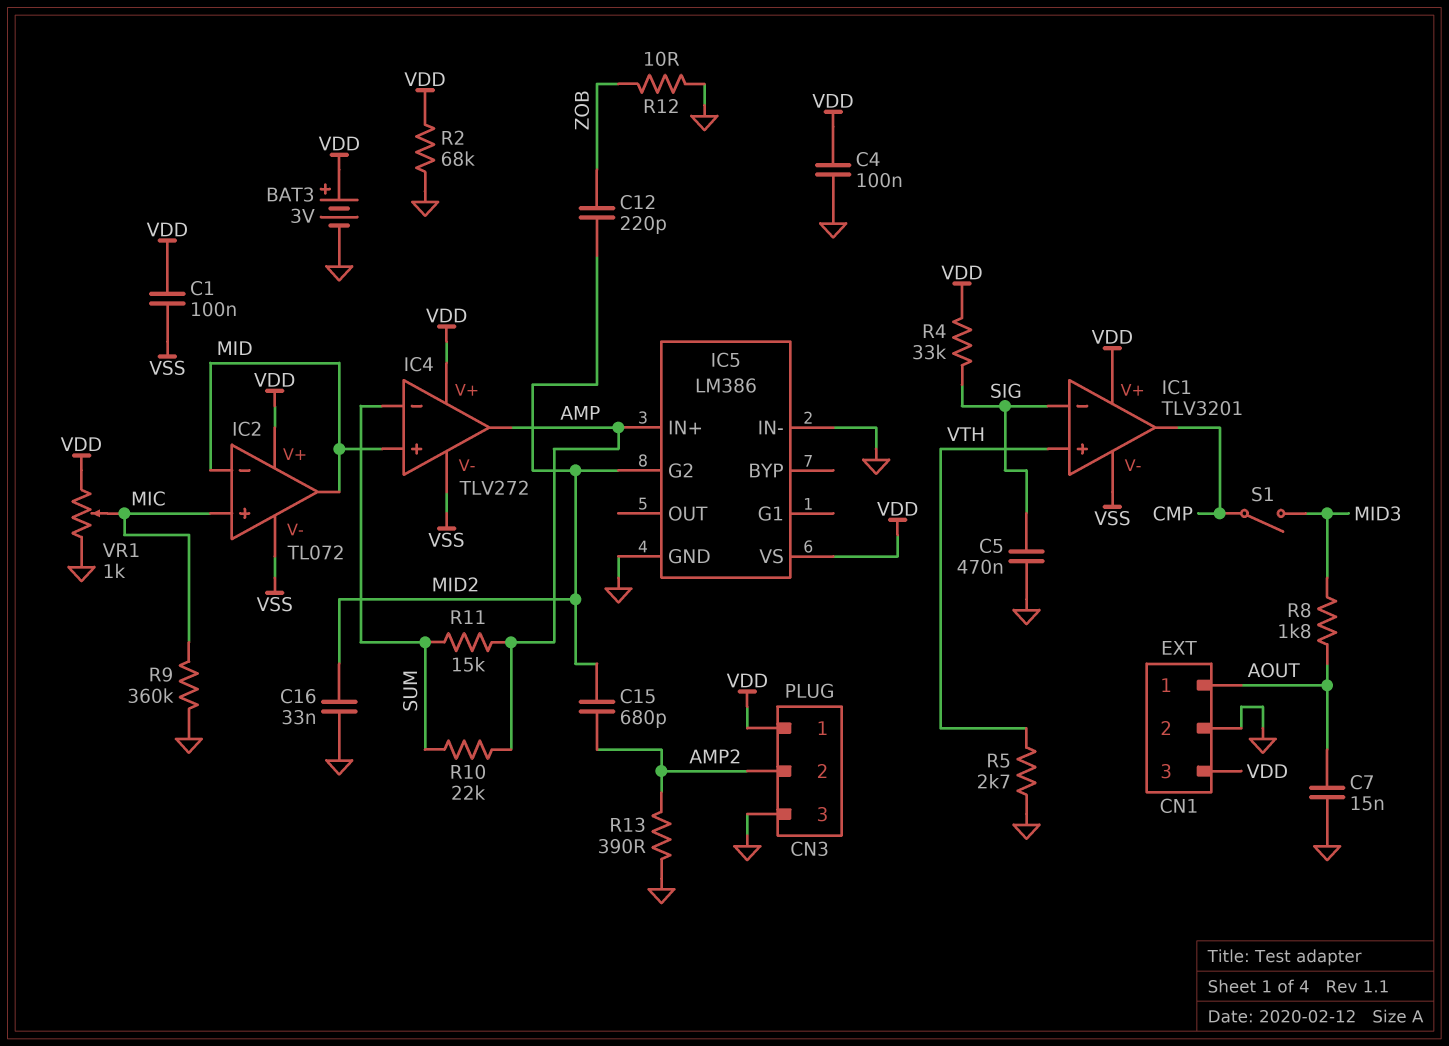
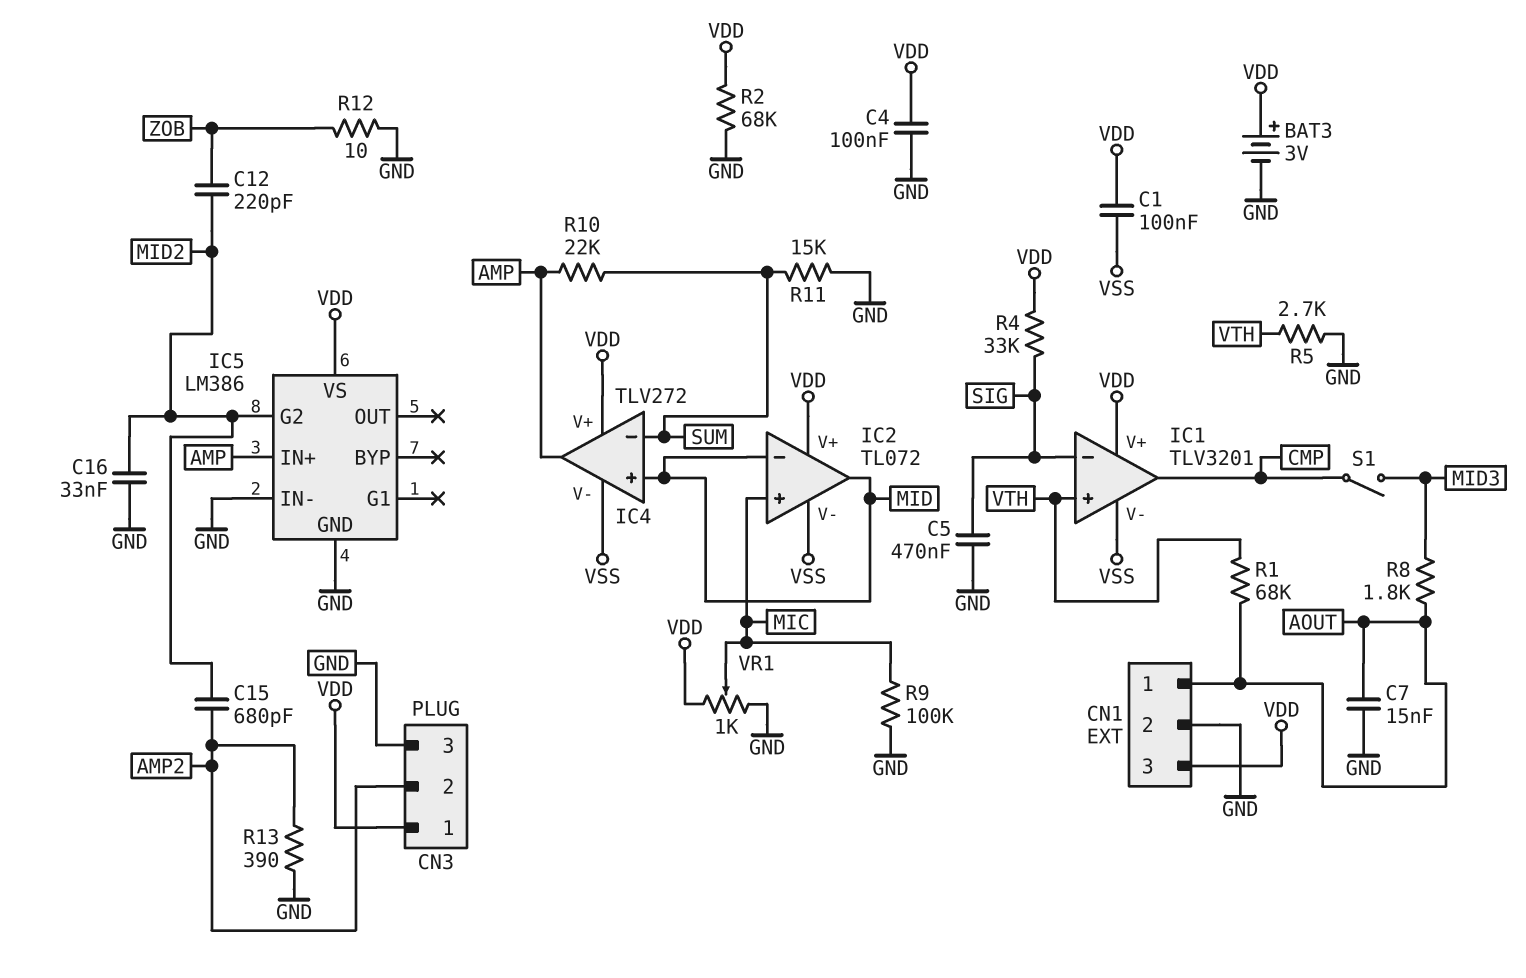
R1: none -> 68k (AOUT, VTH)
R9: 360k (GND, MIC) -> 100k (GND, MIC)
R11: 15k (AMP, SUM) -> 15k (GND, SUM)

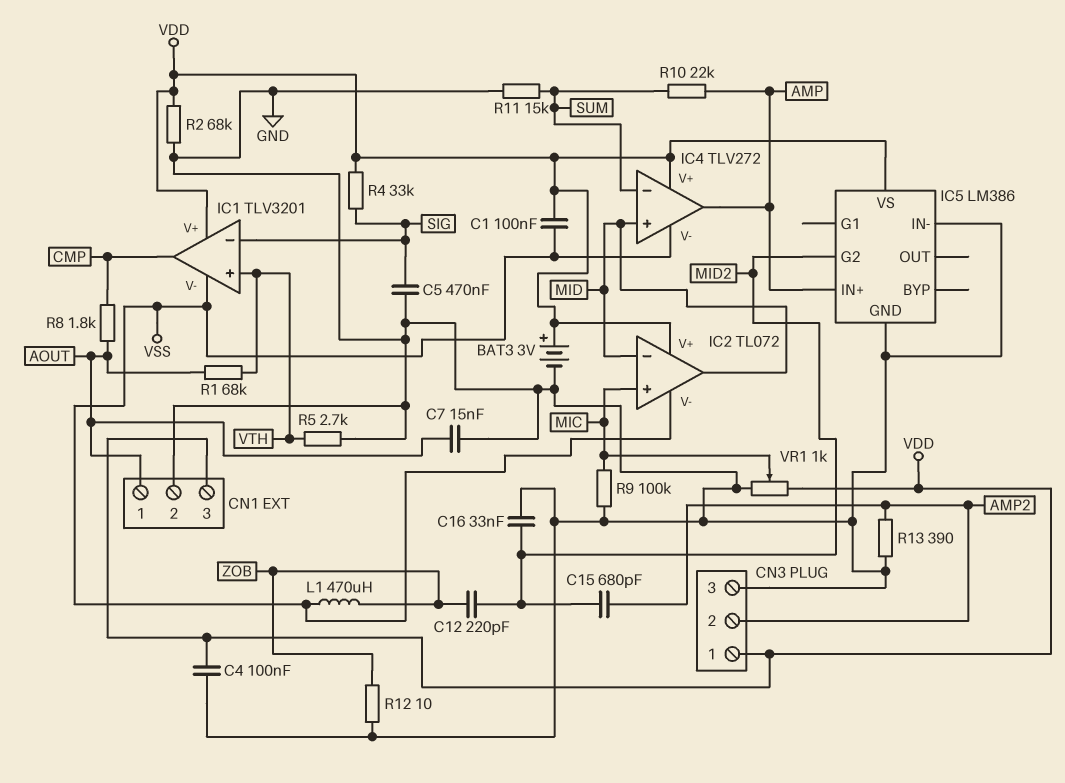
L1: none -> 470uH (VSS, ZOB)
R8: 1.8k (AOUT, MID3) -> 1.8k (AOUT, CMP)
S1: switch (CMP, MID3) -> none

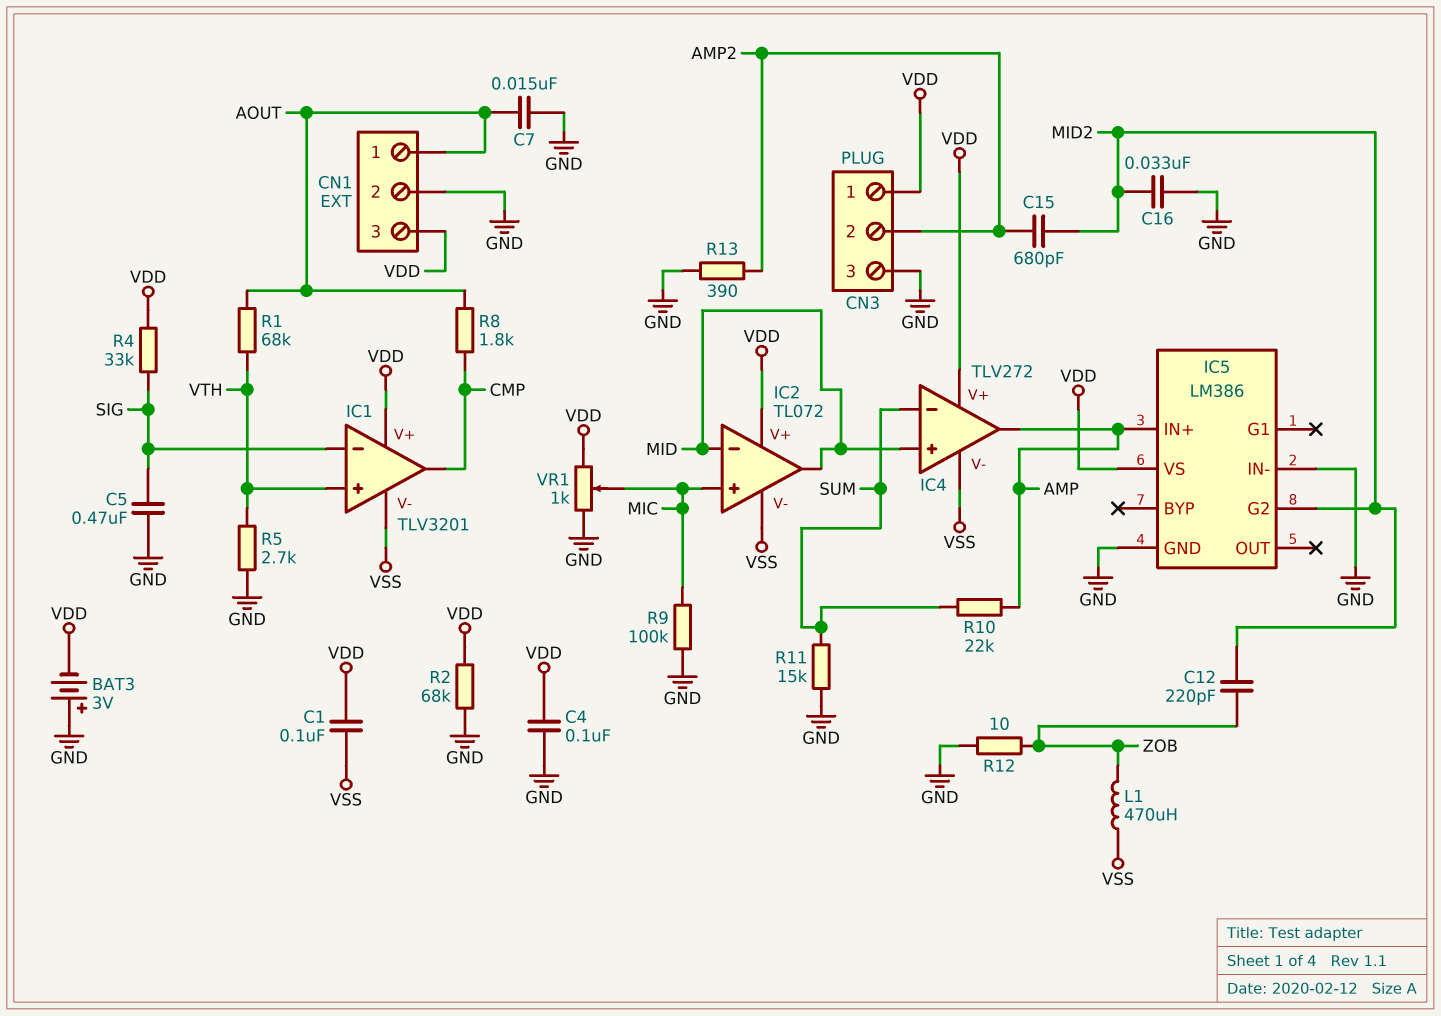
BAT3: 3V (plus VDD, minus GND) -> 3V (plus GND, minus VDD)

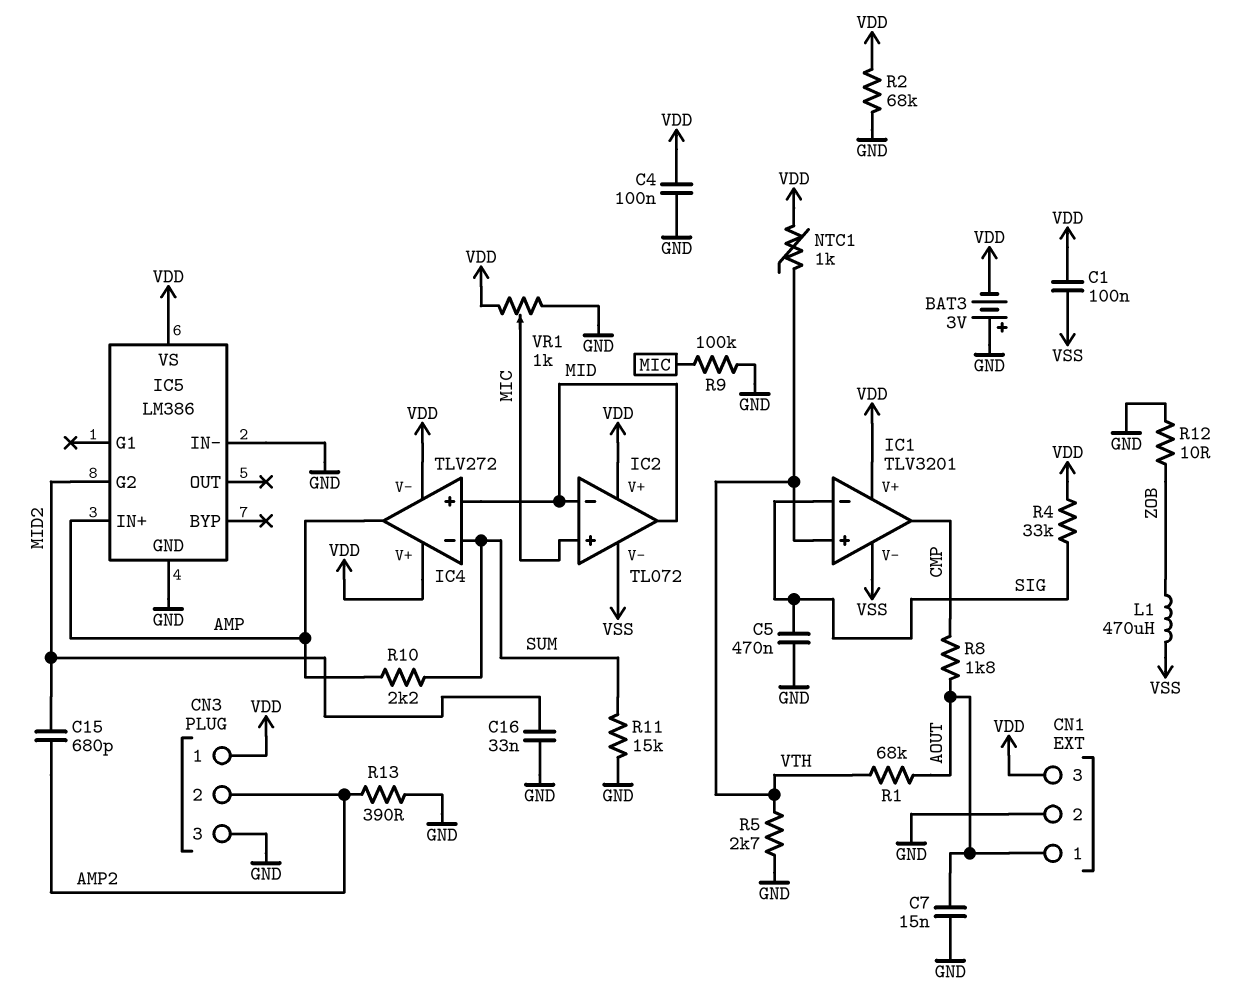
C12: 220pF (MID2, ZOB) -> none
IC4 pin V-: VSS -> VDD
NTC1: none -> 1k (VDD, VTH)
R10: 22k (AMP, SUM) -> 2.2k (AMP, SUM)

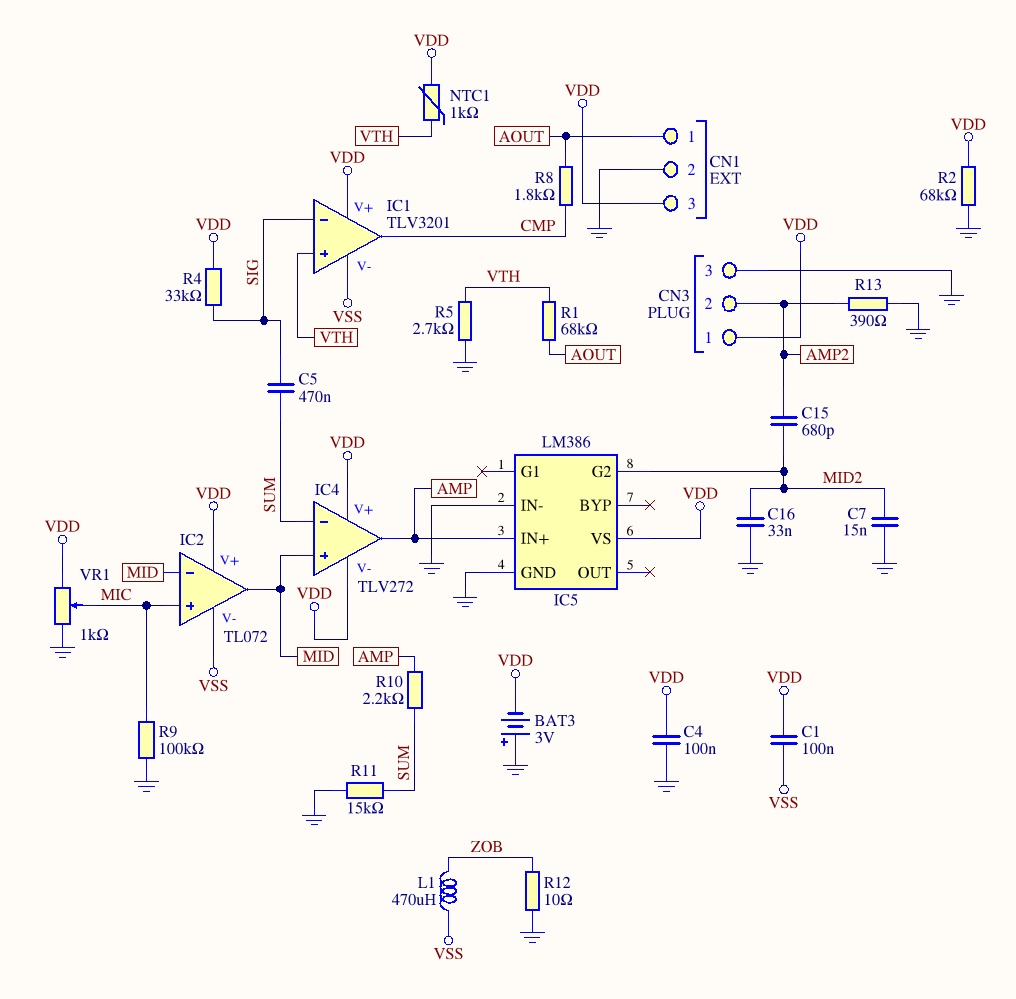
C5: 470nF (GND, SIG) -> 470nF (SIG, SUM)
C7: 15nF (AOUT, GND) -> 15nF (GND, MID2)

